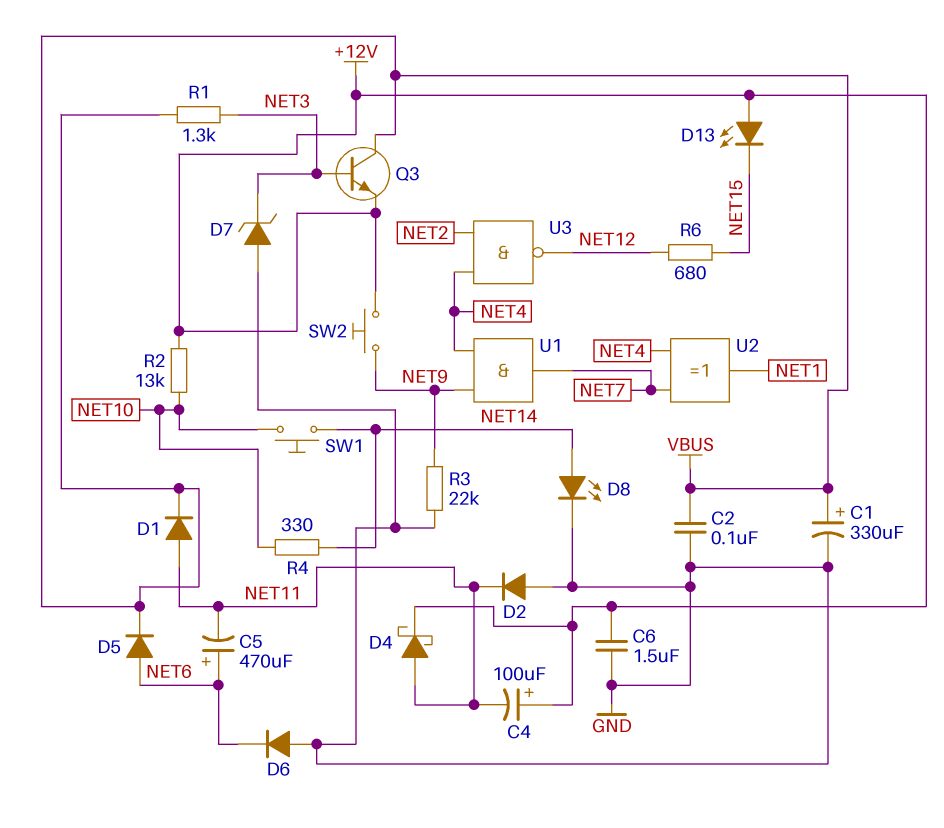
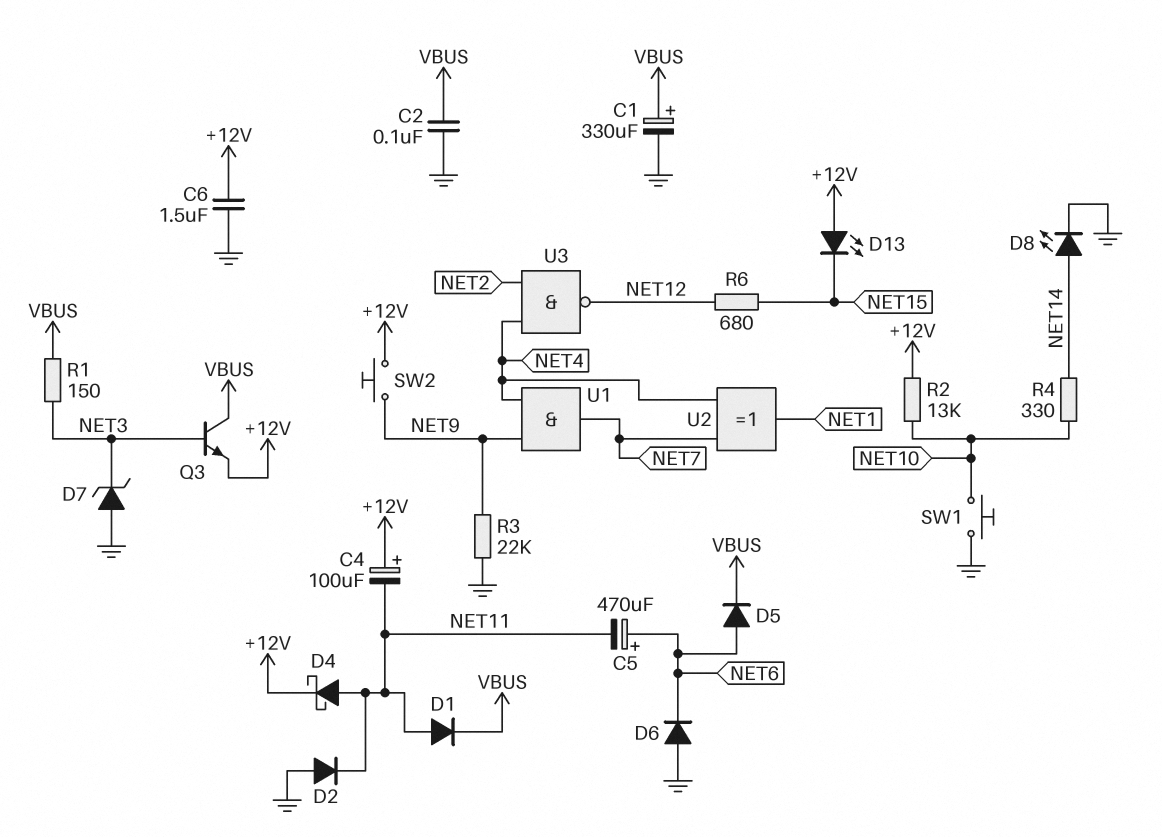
R1: 1.3k (NET3, VBUS) -> 150 (NET3, VBUS)
SW1: button (NET10, NET14) -> button (GND, NET10)

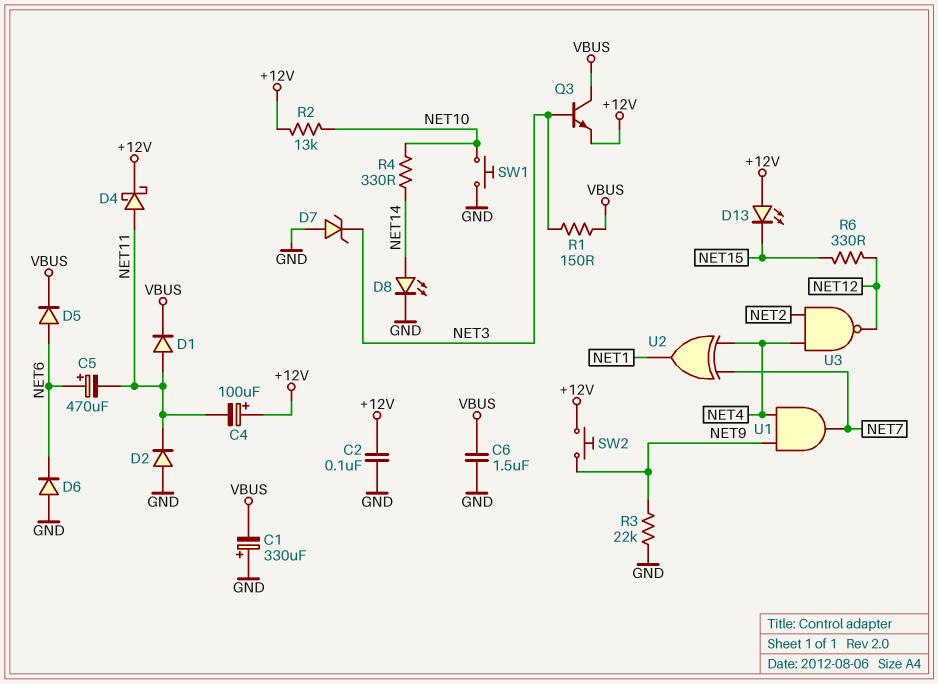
C1: 330uF (plus VBUS, minus GND) -> 330uF (plus GND, minus VBUS)
C2: 100nF (GND, VBUS) -> 100nF (+12V, GND)
C6: 1.5uF (+12V, GND) -> 1.5uF (GND, VBUS)
R6: 680 (NET12, NET15) -> 330 (NET12, NET15)

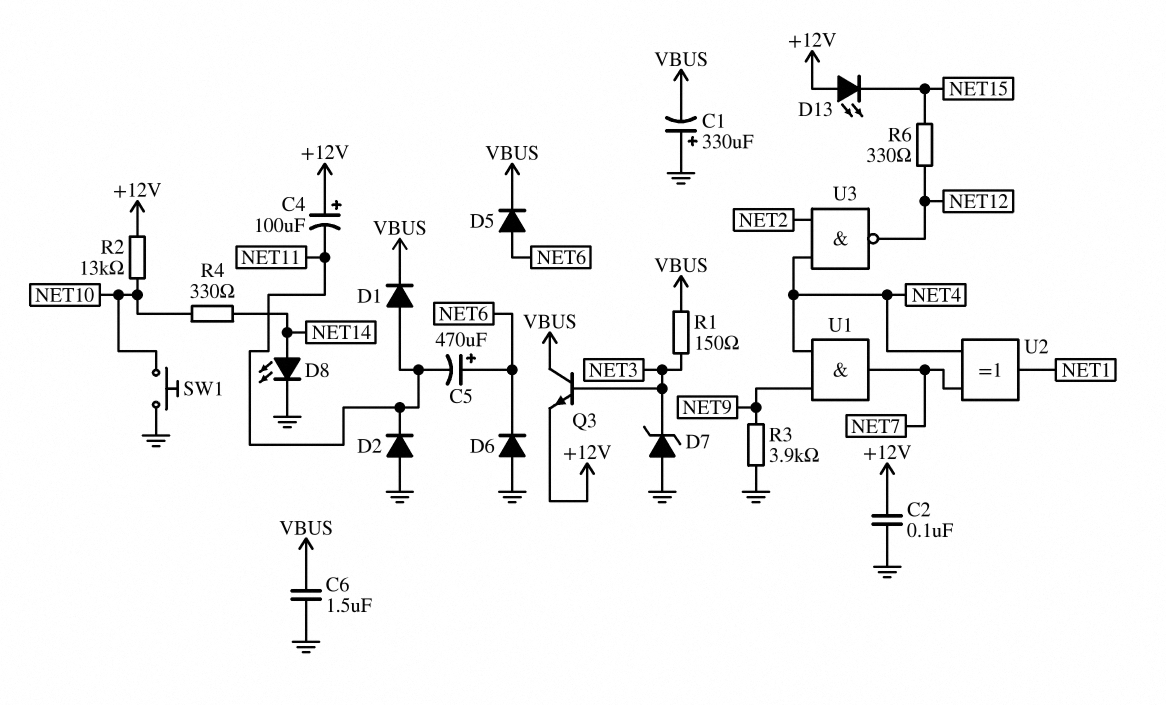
D4: schottky (A NET11, K +12V) -> none
R3: 22k (GND, NET9) -> 3.9k (GND, NET9)
SW2: button (+12V, NET9) -> none

